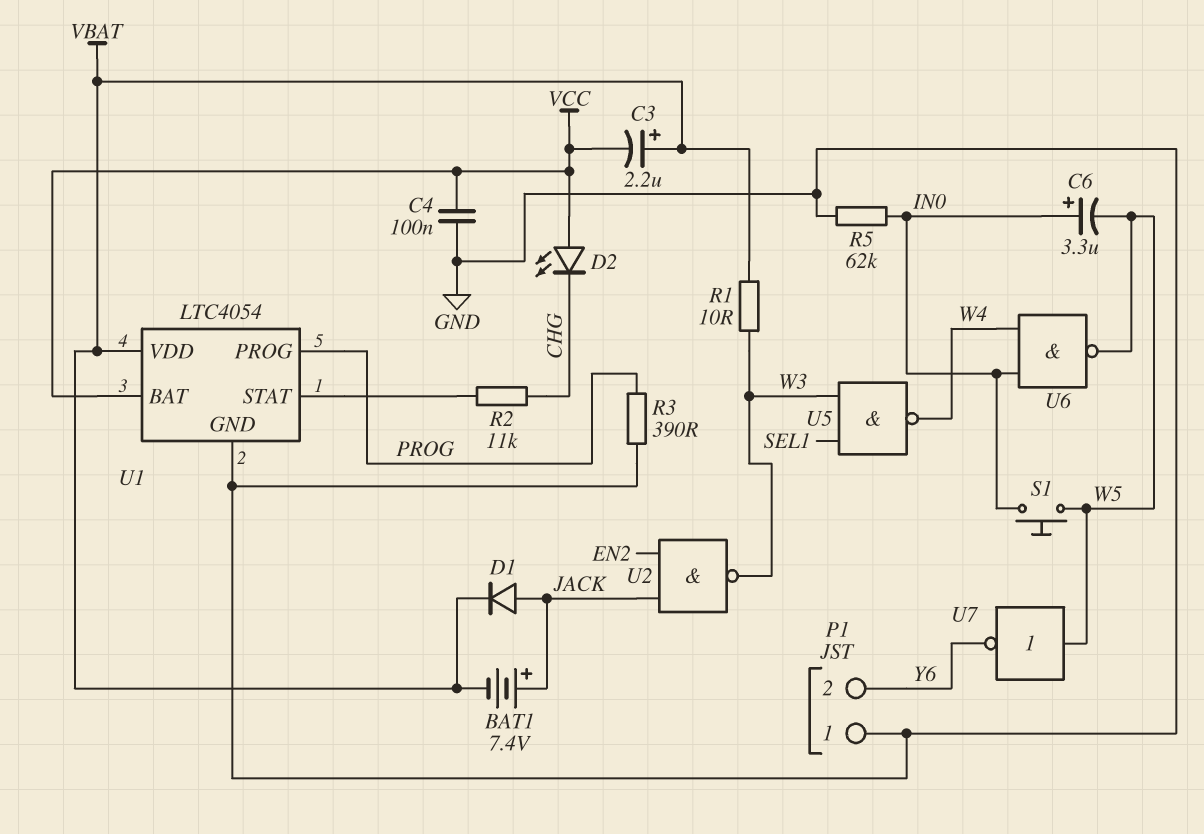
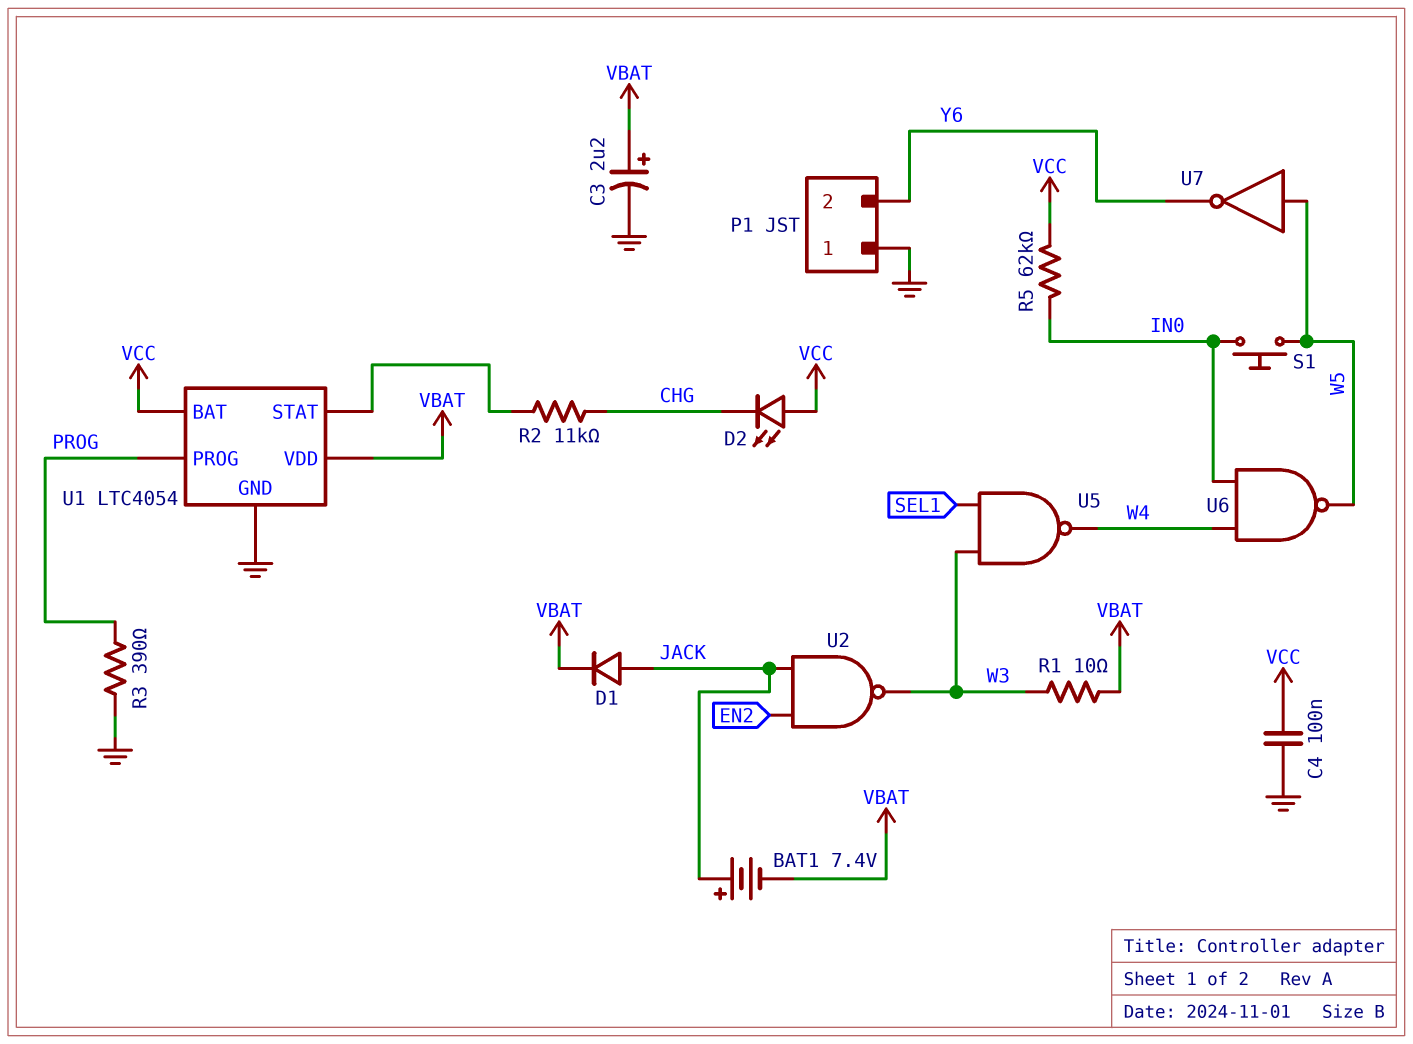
C3: 2.2uF (plus VBAT, minus VCC) -> 2.2uF (plus VBAT, minus GND)
C6: 3.3uF (plus IN0, minus W5) -> none
R5: 62k (GND, IN0) -> 62k (IN0, VCC)

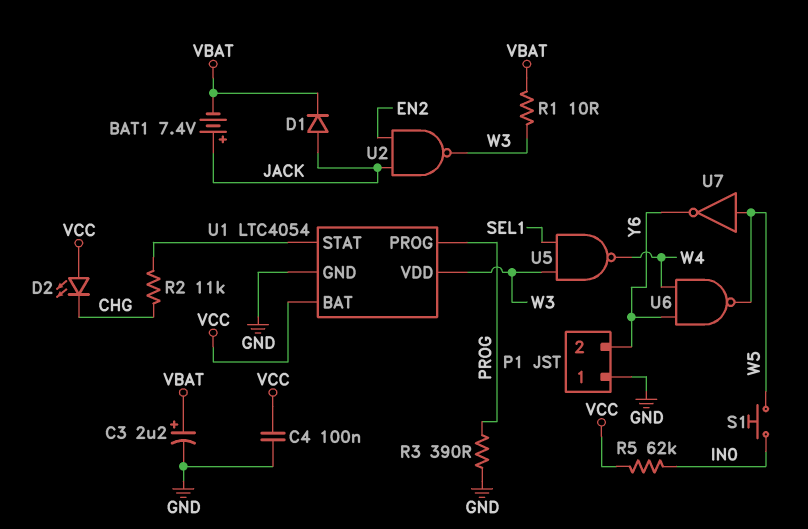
U1 pin VDD: VBAT -> W3
U6: NAND (in IN0, in W4, out W5) -> NAND (in W4, in Y6, out W5)

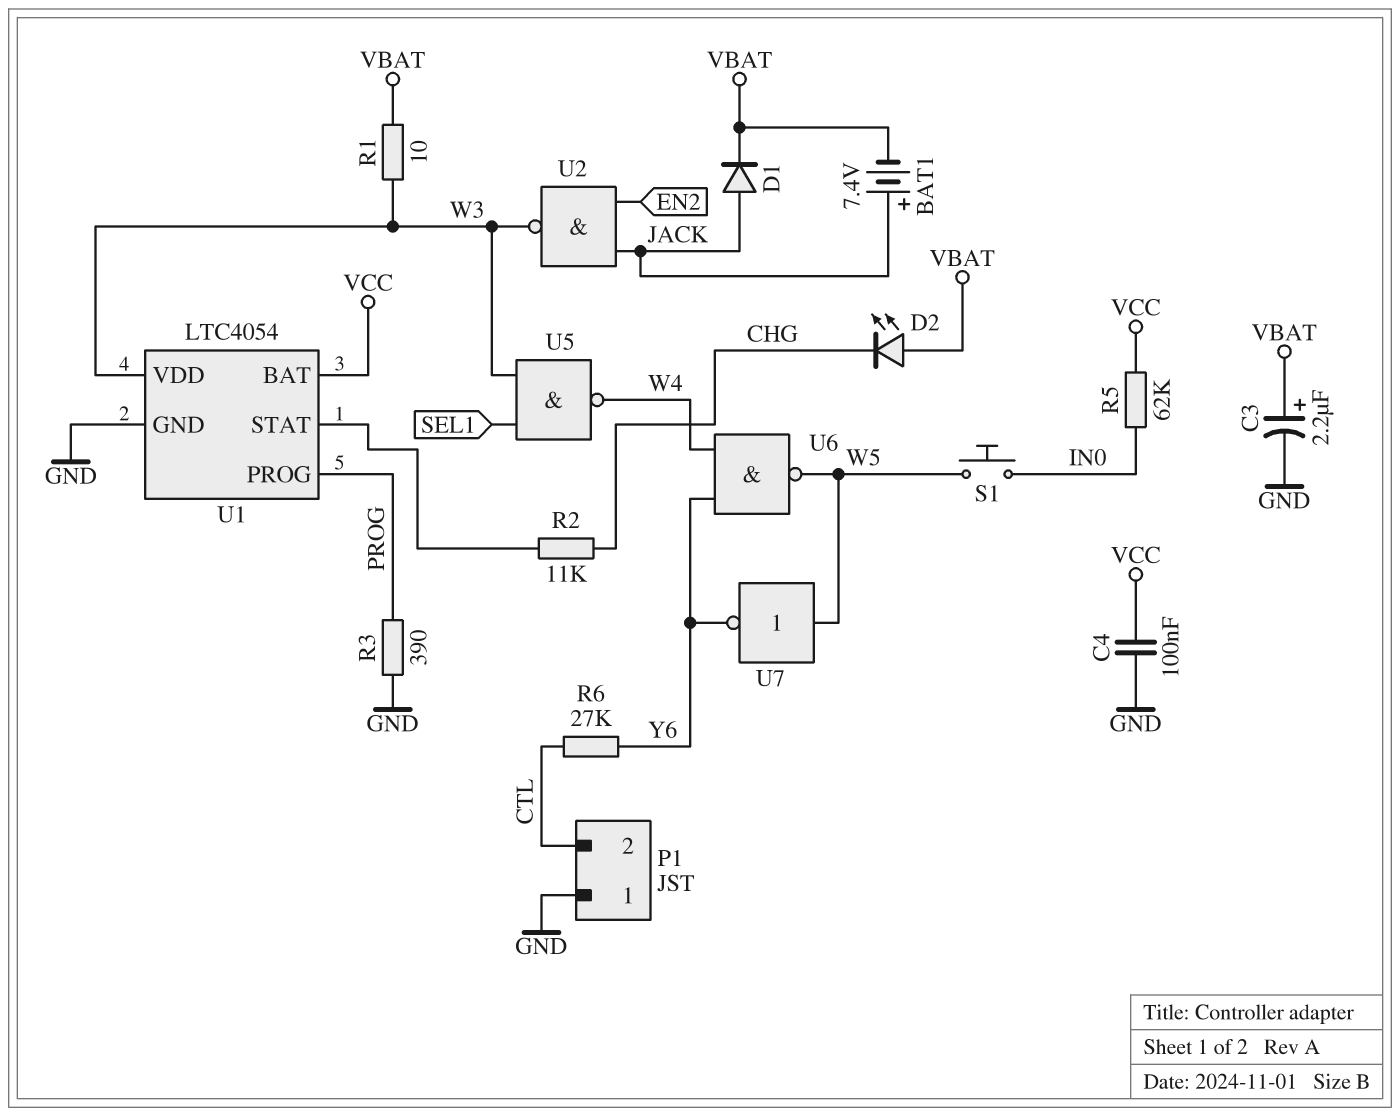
D2: LED (A VCC, K CHG) -> LED (A VBAT, K CHG)
P1 pin 2: Y6 -> CTL
R6: none -> 27k (CTL, Y6)

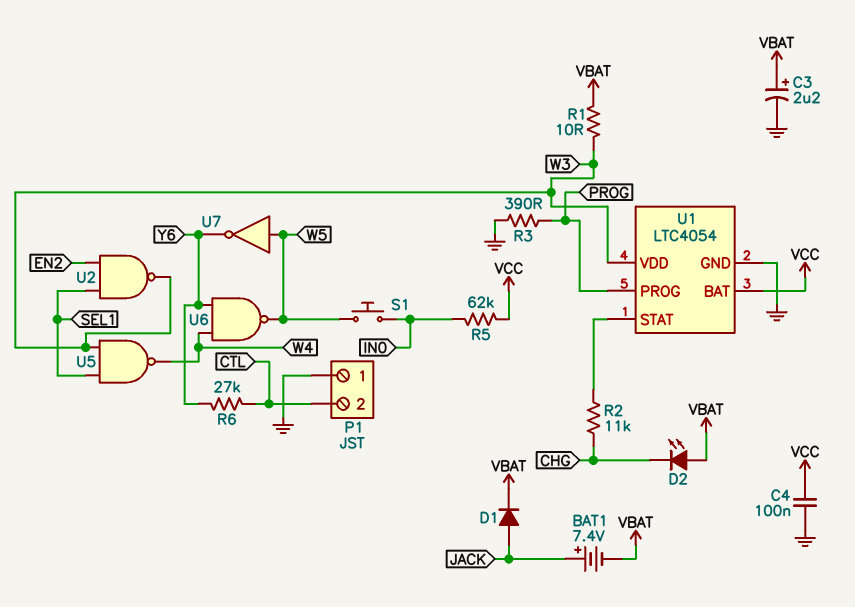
U2: NAND (in EN2, in JACK, out W3) -> NAND (in EN2, in SEL1, out W3)

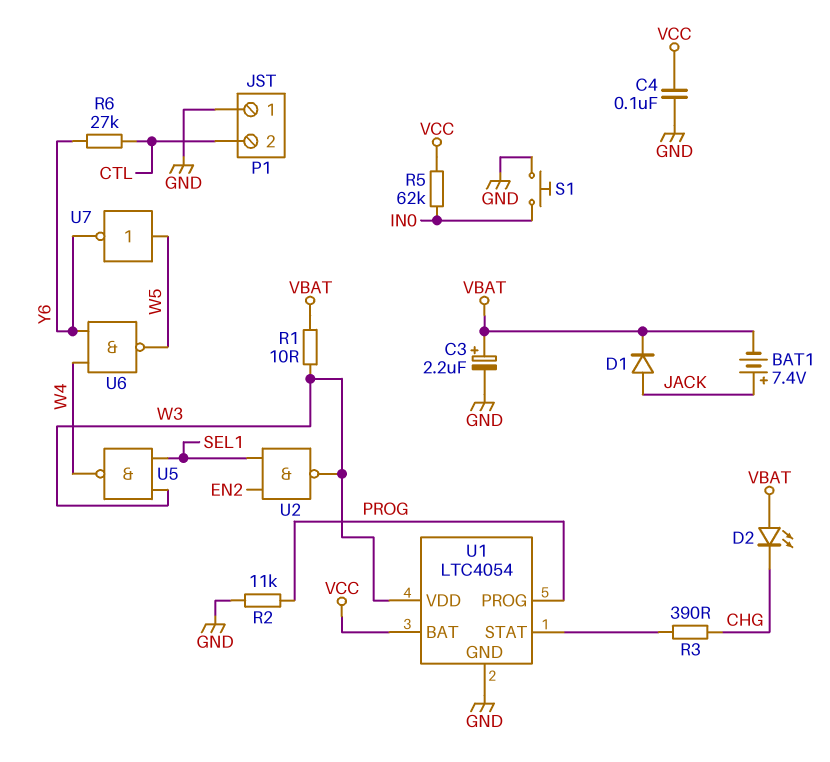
R2: 11k (CHG, U1/STAT) -> 11k (GND, PROG)
R3: 390 (GND, PROG) -> 390 (CHG, U1/STAT)
S1: button (IN0, W5) -> button (GND, IN0)

